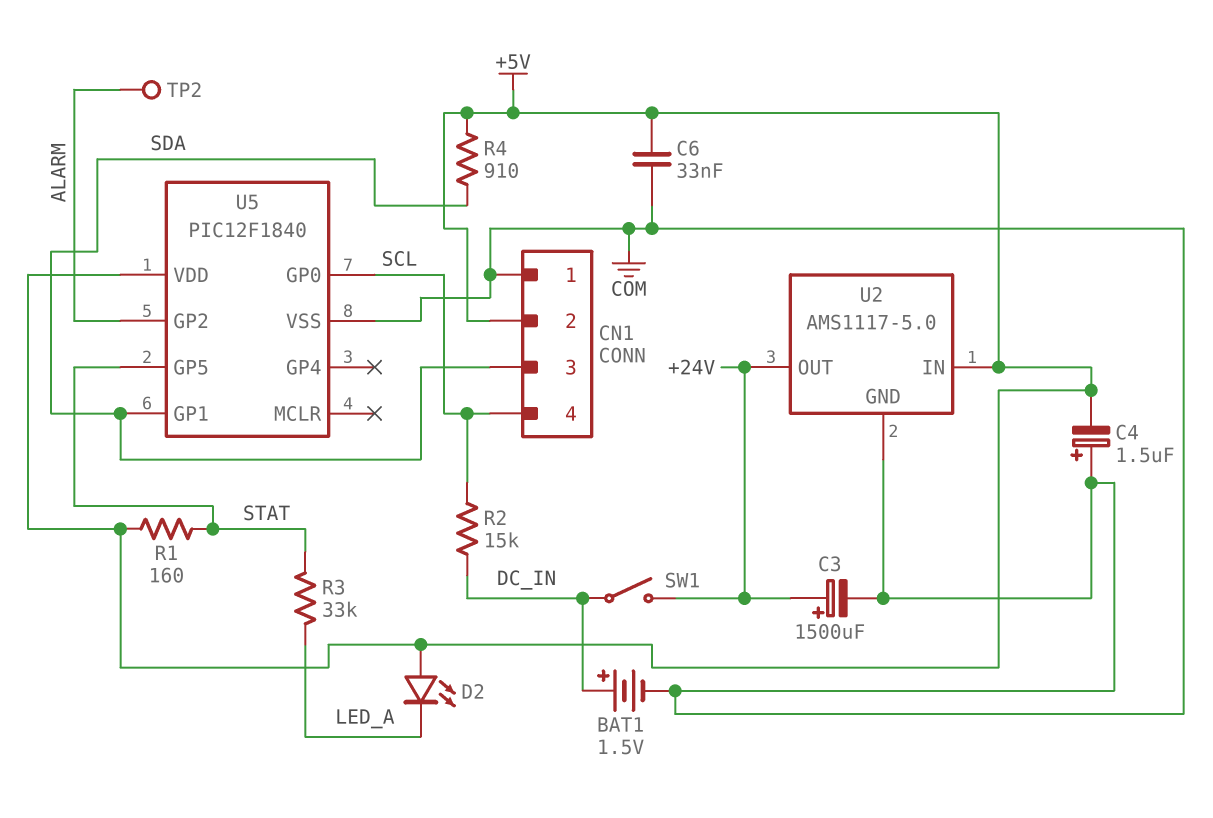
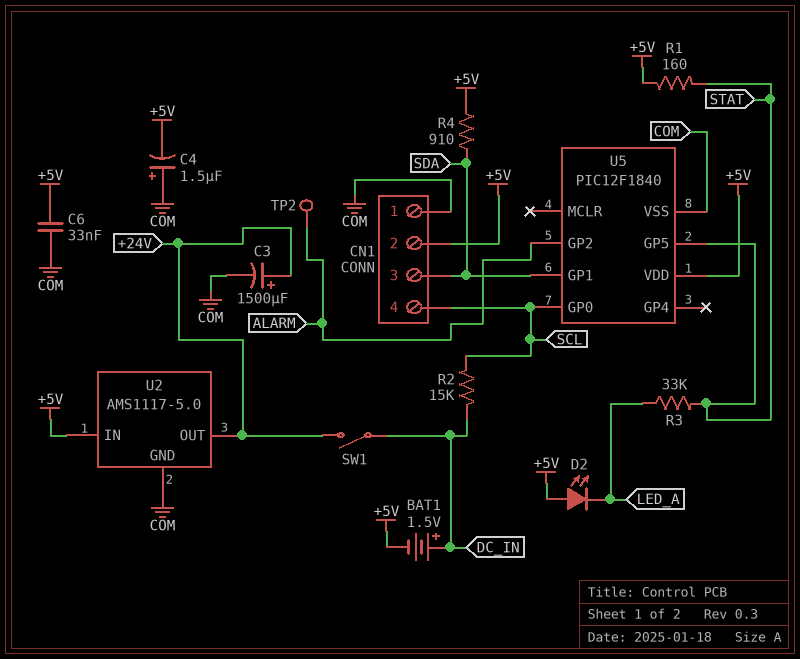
BAT1: 1.5V (plus DC_IN, minus COM) -> 1.5V (plus DC_IN, minus +5V)

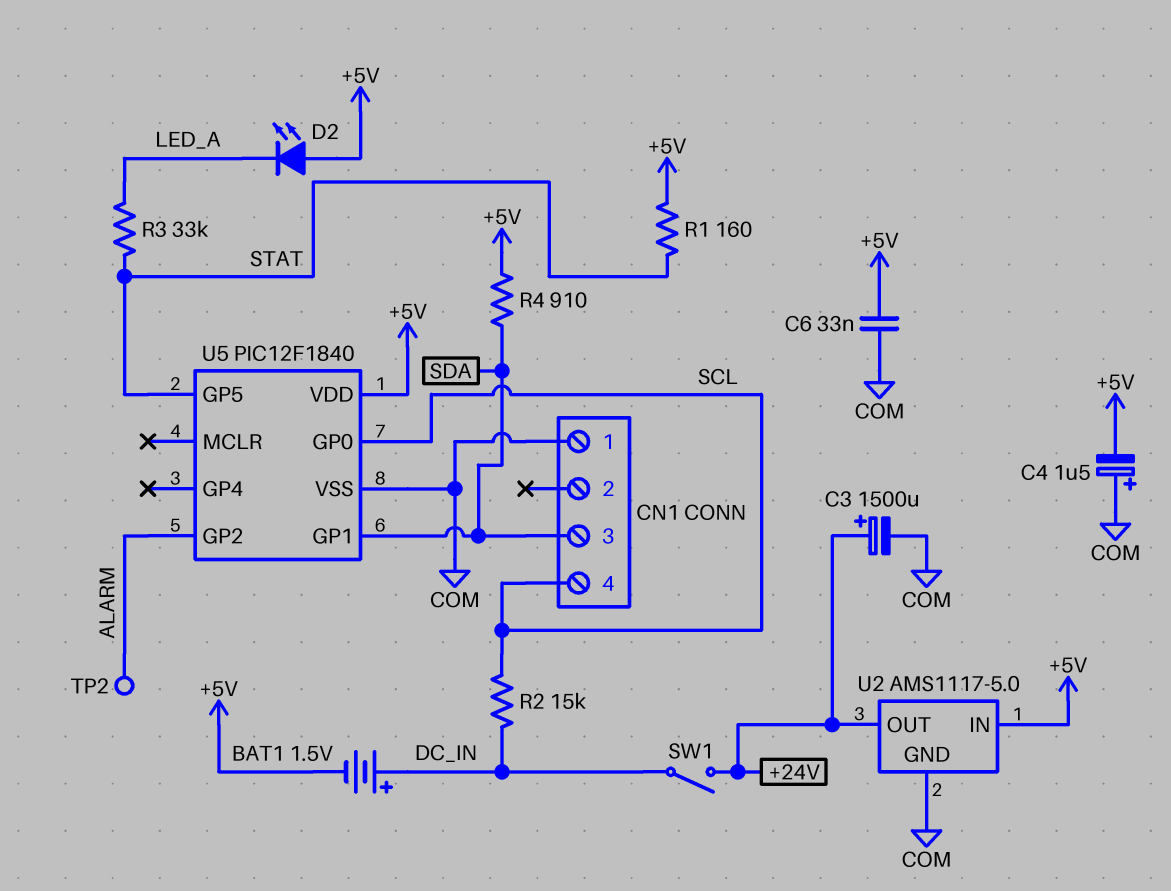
CN1 pin 2: +5V -> none

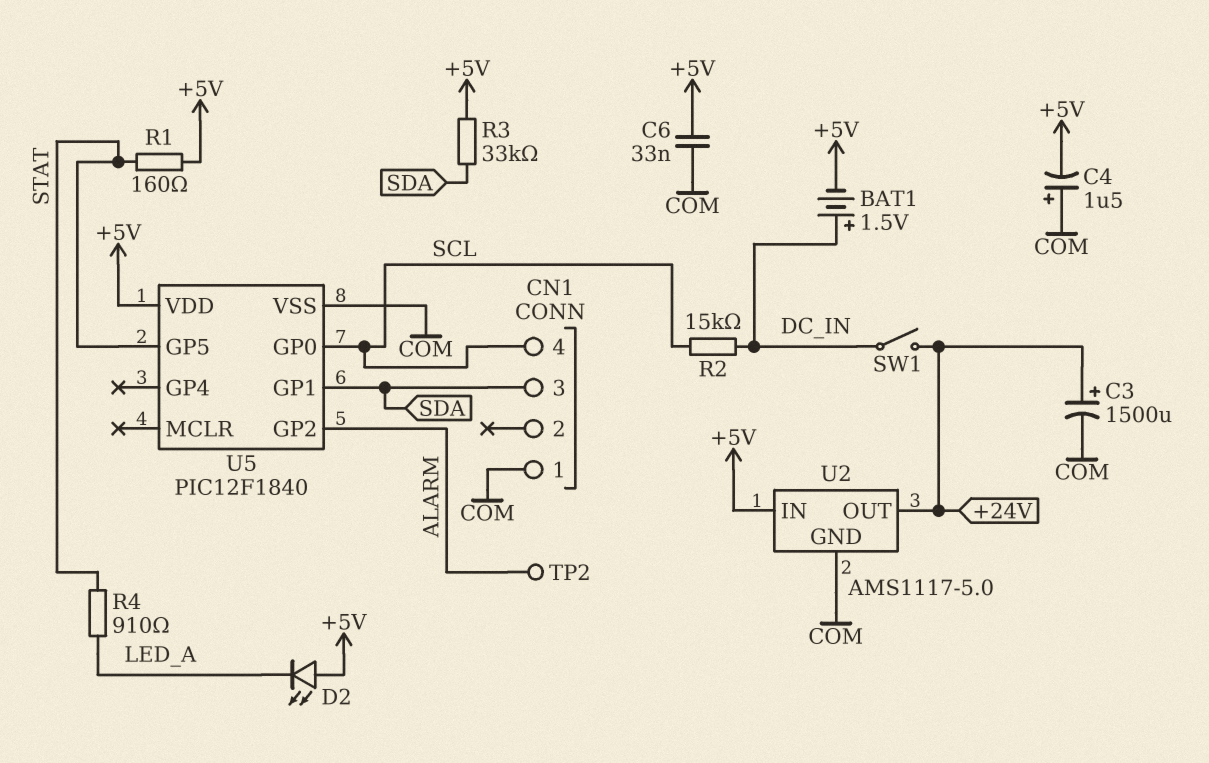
R3: 33k (LED_A, STAT) -> 33k (+5V, SDA)
R4: 910 (+5V, SDA) -> 910 (LED_A, STAT)

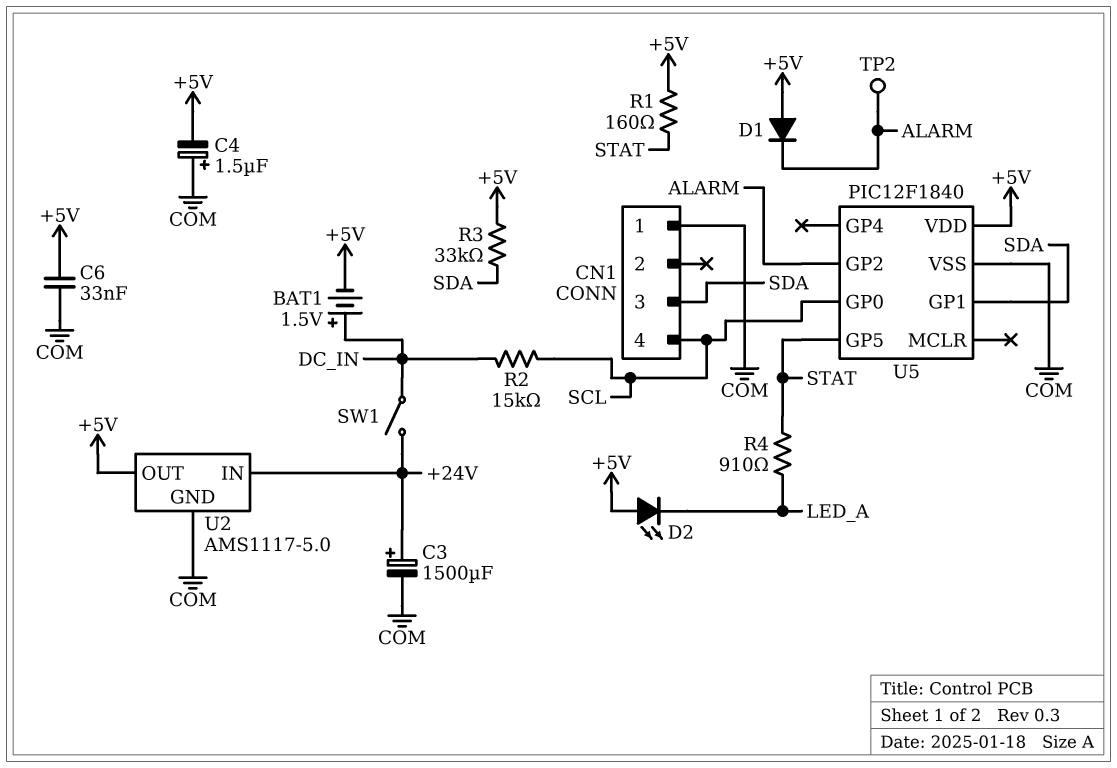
D1: none -> diode (A +5V, K ALARM)
U2 pin IN: +5V -> +24V
U2 pin OUT: +24V -> +5V

